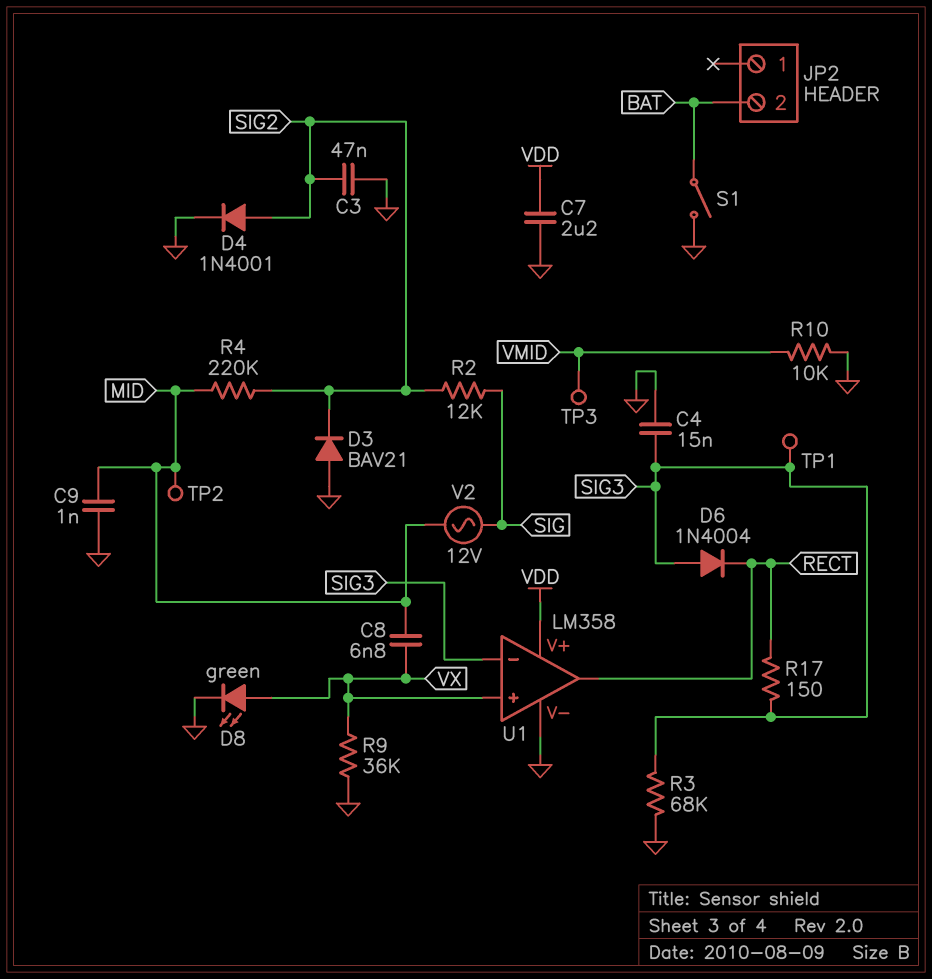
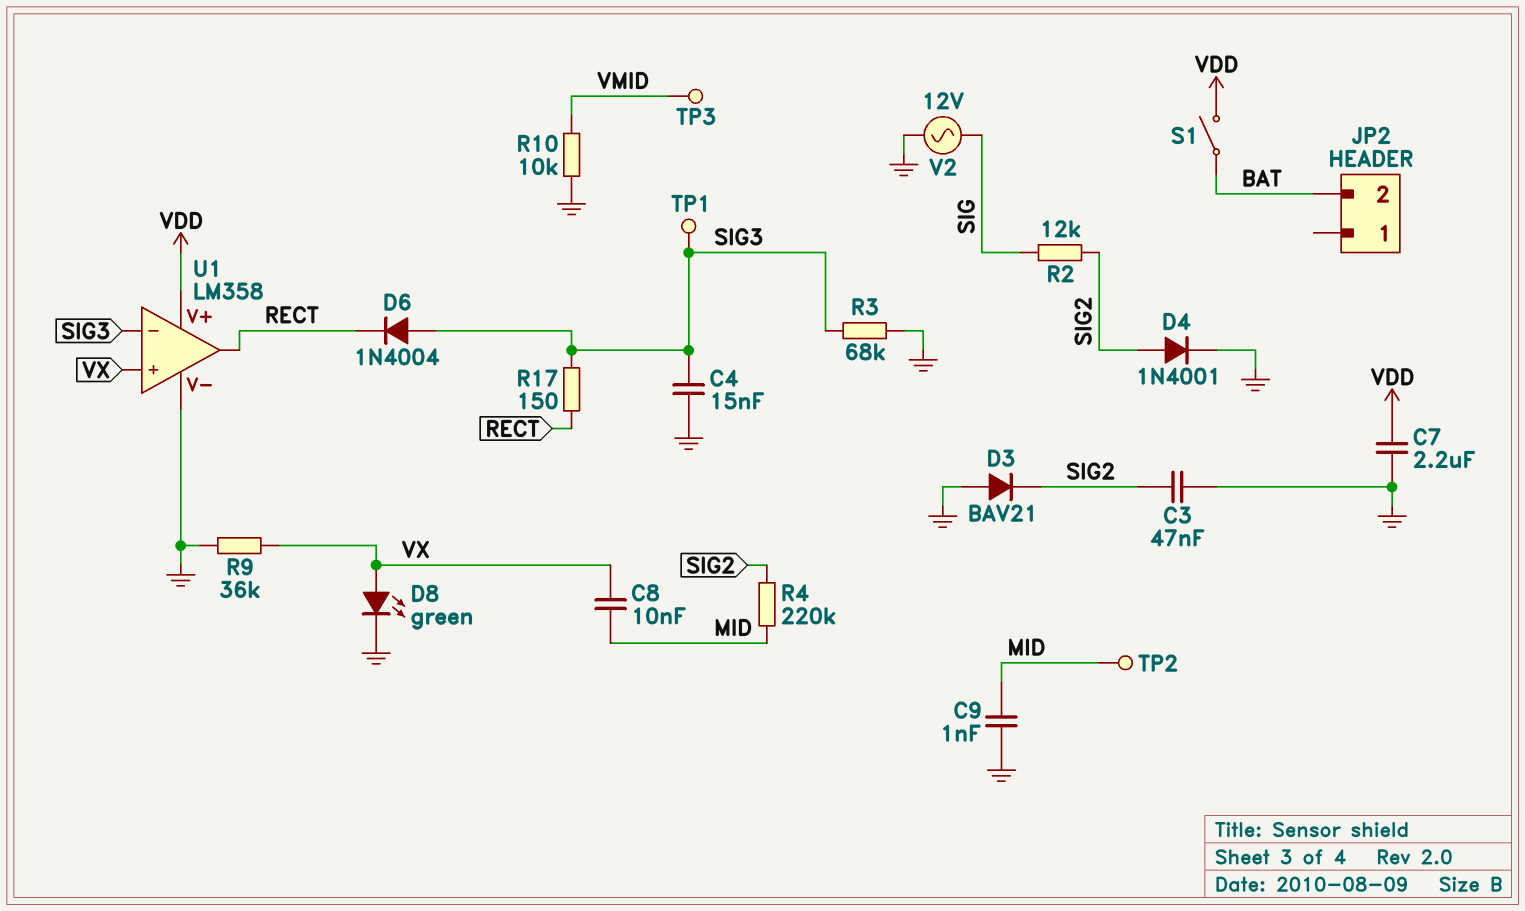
C8: 6.8nF (MID, VX) -> 10nF (MID, VX)
S1: switch (BAT, GND) -> switch (BAT, VDD)
V2: AC 12V (MID, SIG) -> AC 12V (GND, SIG)

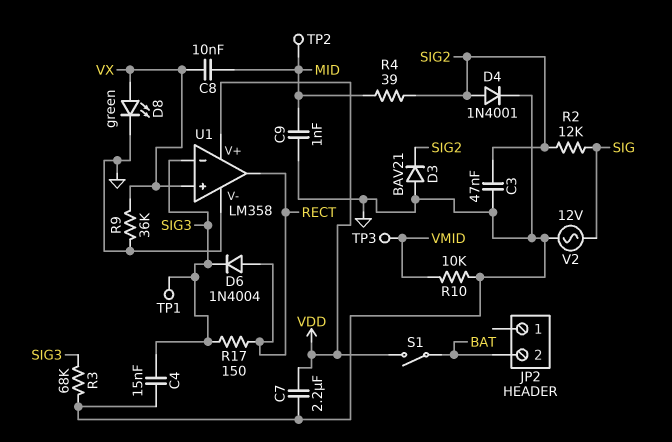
D6: diode 1N4004 (A SIG3, K RECT) -> diode 1N4004 (A RECT, K SIG3)
R4: 220k (MID, SIG2) -> 39 (MID, SIG2)

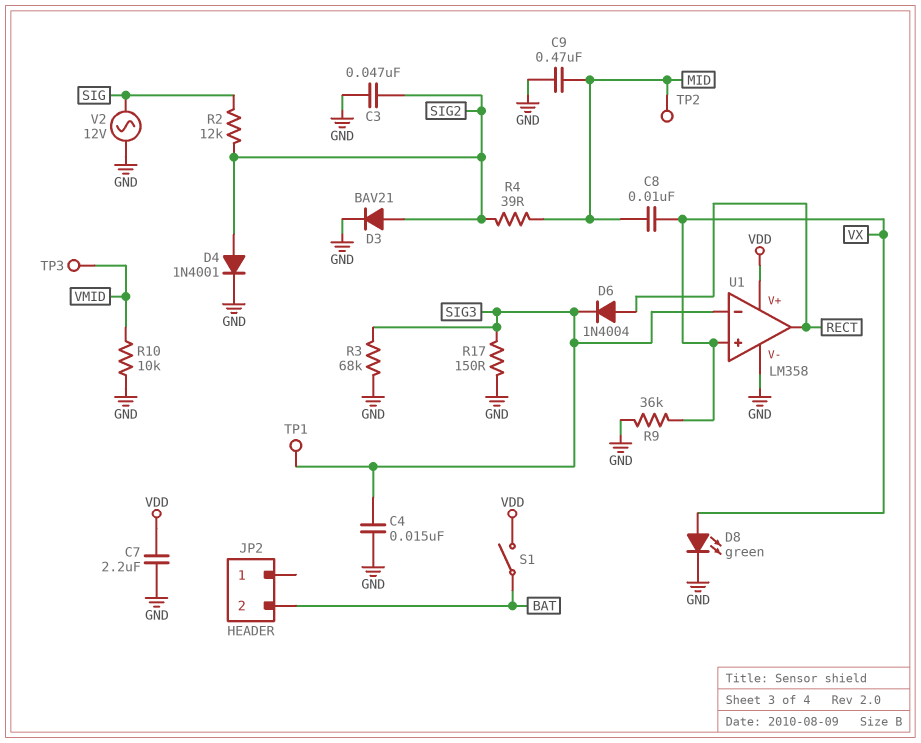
C9: 1nF (GND, MID) -> 470nF (GND, MID)
D3: diode BAV21 (A GND, K SIG2) -> diode BAV21 (A SIG2, K GND)
R17: 150 (RECT, SIG3) -> 150 (GND, SIG3)

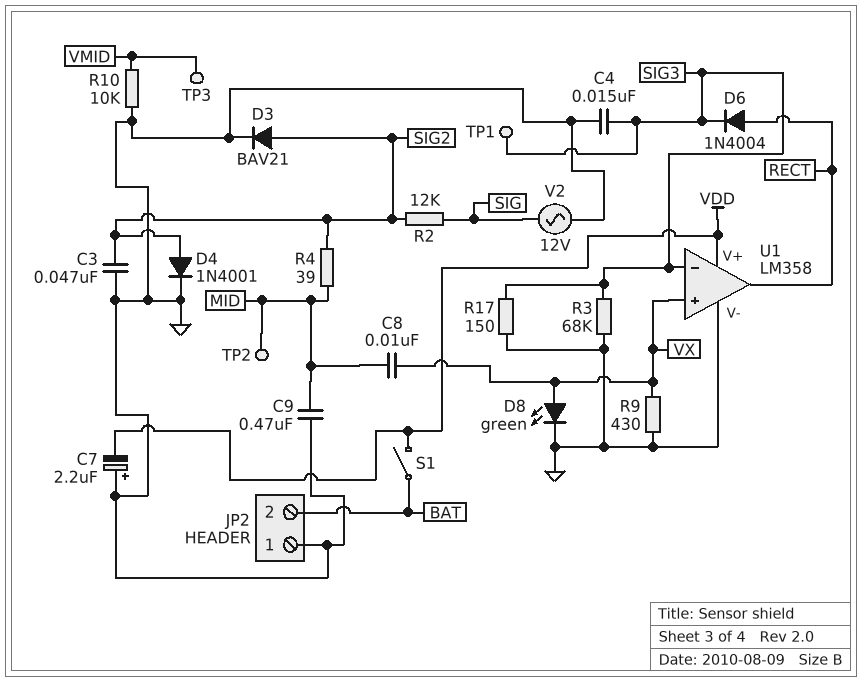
C7: 2.2uF (GND, VDD) -> 2.2uF (plus GND, minus VDD)
JP2 pin 1: none -> GND
R9: 36k (GND, VX) -> 430 (GND, VX)

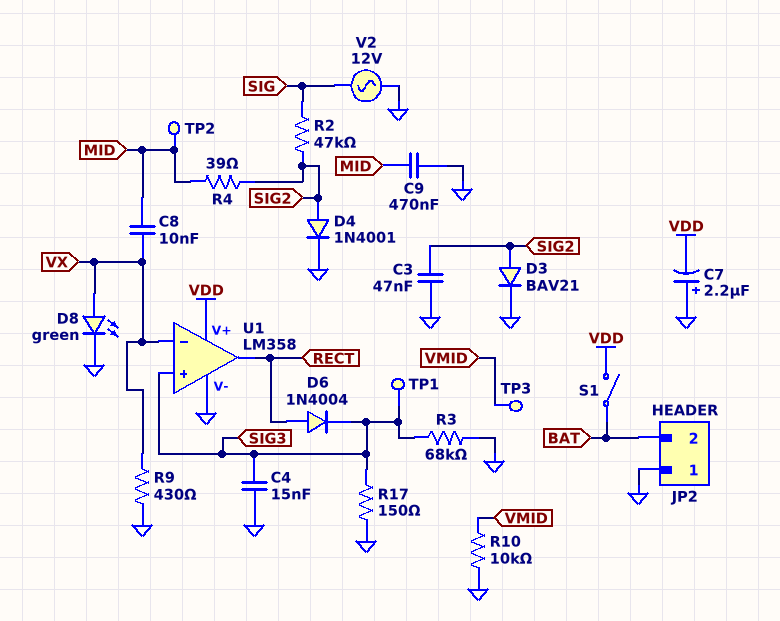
R2: 12k (SIG, SIG2) -> 47k (SIG, SIG2)
U1 pin in+: VX -> SIG3
U1 pin in-: SIG3 -> VX

